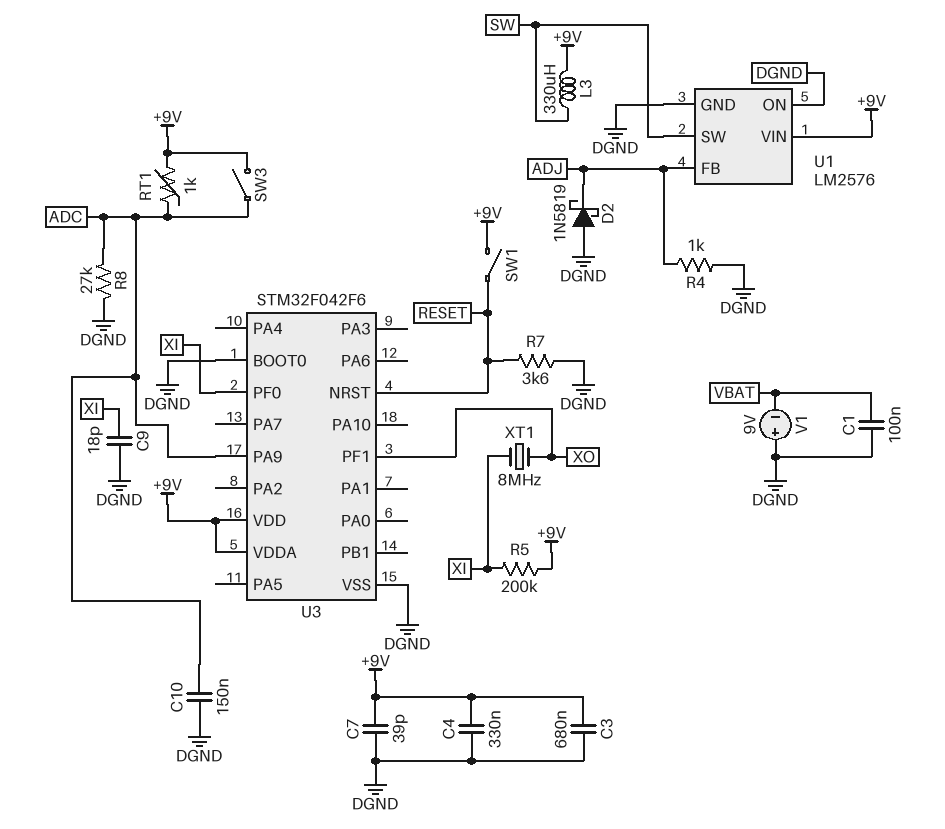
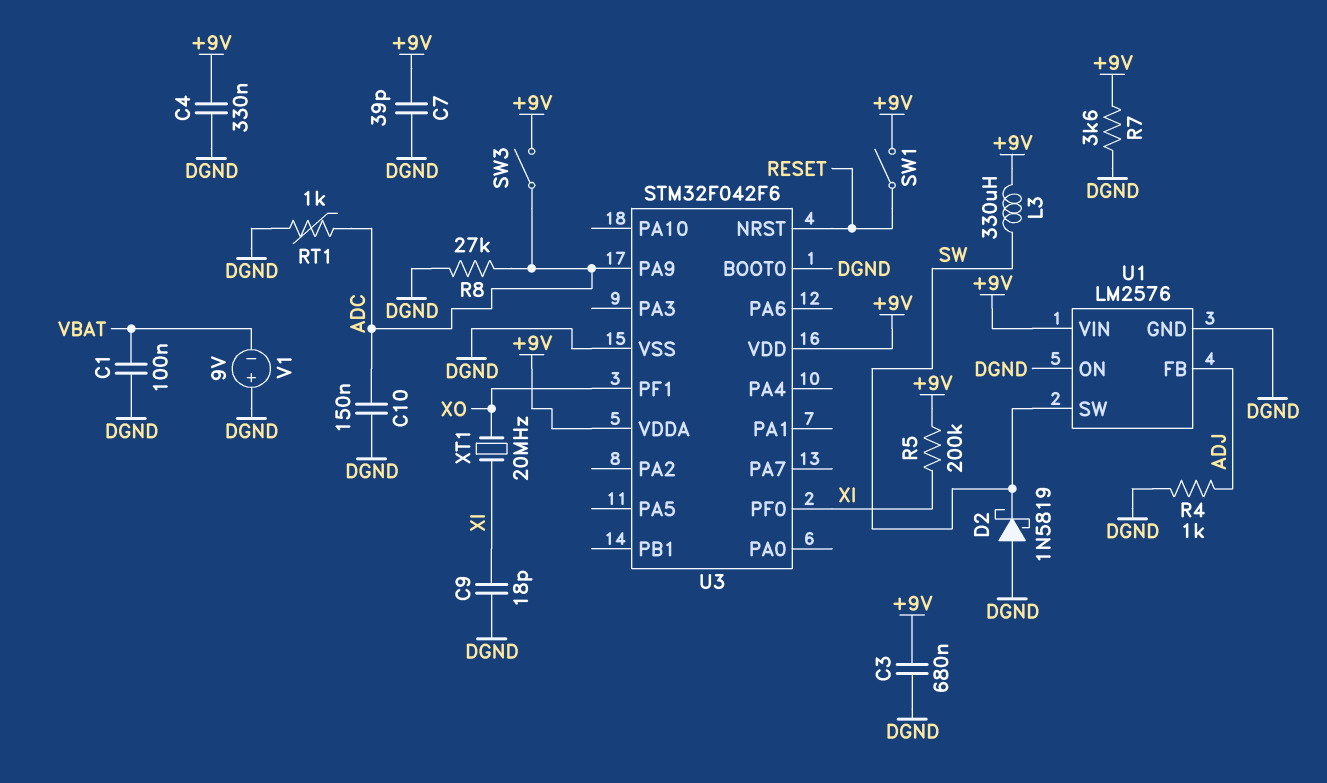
D2: schottky 1N5819 (A DGND, K ADJ) -> schottky 1N5819 (A DGND, K SW)
R7: 3.6k (DGND, RESET) -> 3.6k (+9V, DGND)
RT1: 1k (+9V, ADC) -> 1k (ADC, DGND)
XT1: 8MHz (XI, XO) -> 20MHz (XI, XO)

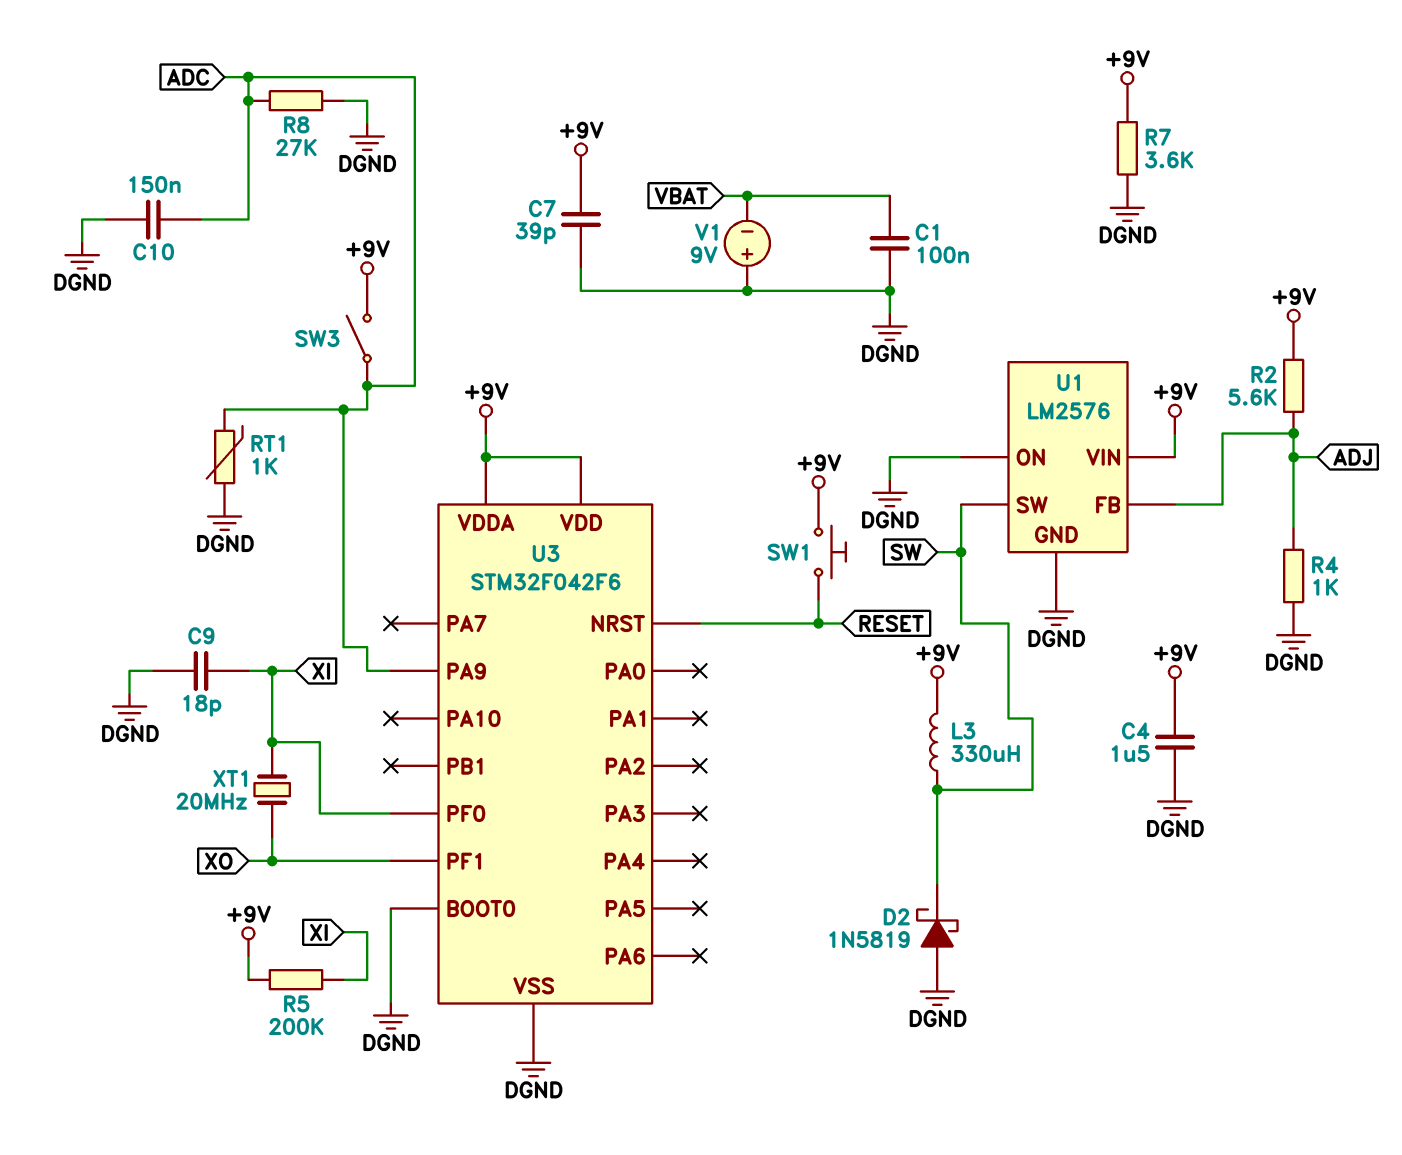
C3: 680nF (+9V, DGND) -> none
C4: 330nF (+9V, DGND) -> 1.5uF (+9V, DGND)
R2: none -> 5.6k (+9V, ADJ)
SW1: switch (+9V, RESET) -> button (+9V, RESET)

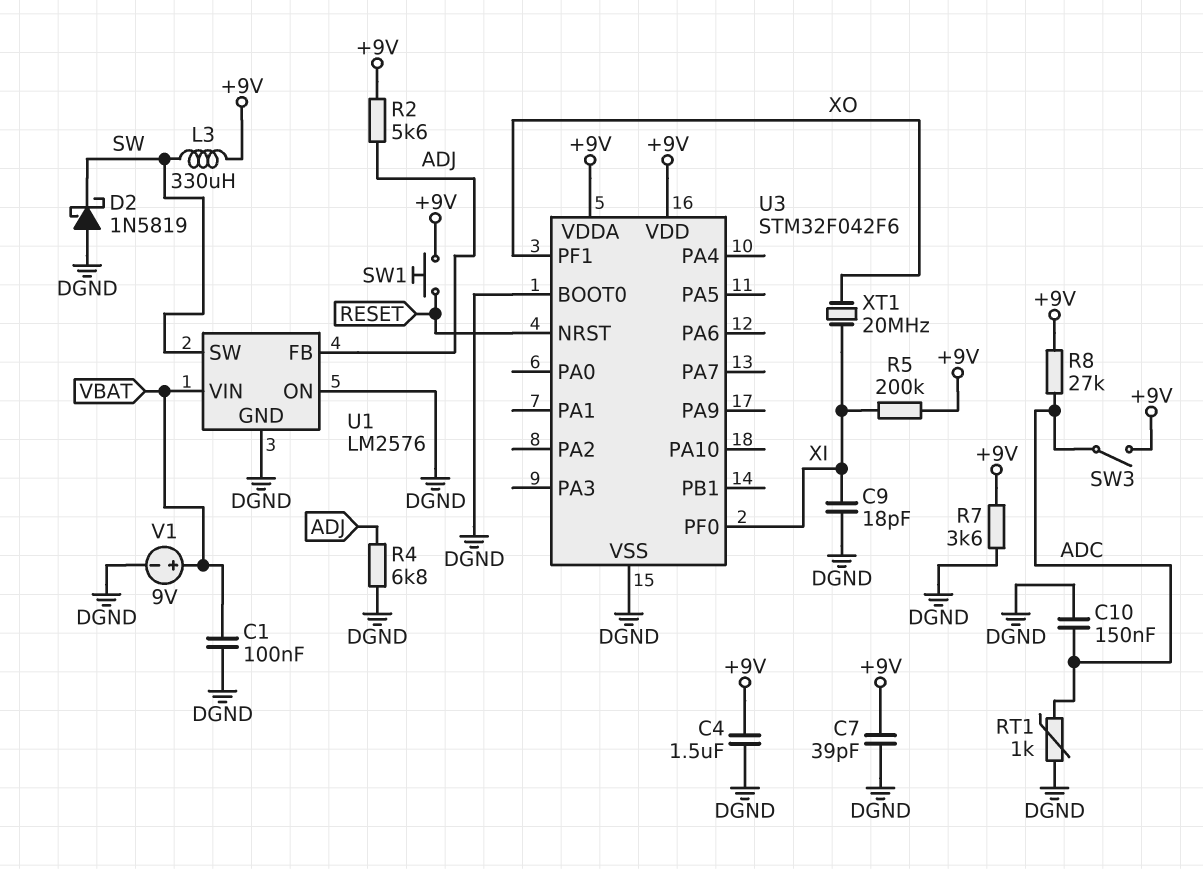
R4: 1k (ADJ, DGND) -> 6.8k (ADJ, DGND)
R8: 27k (ADC, DGND) -> 27k (+9V, ADC)
U1 pin VIN: +9V -> VBAT
U3 pin PA9: ADC -> none
V1: 9V (plus DGND, minus VBAT) -> 9V (plus VBAT, minus DGND)

